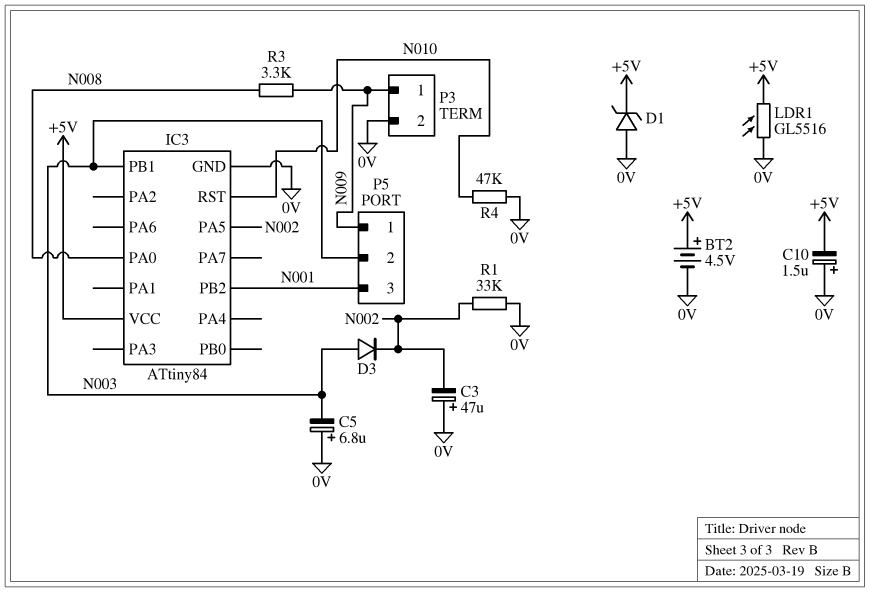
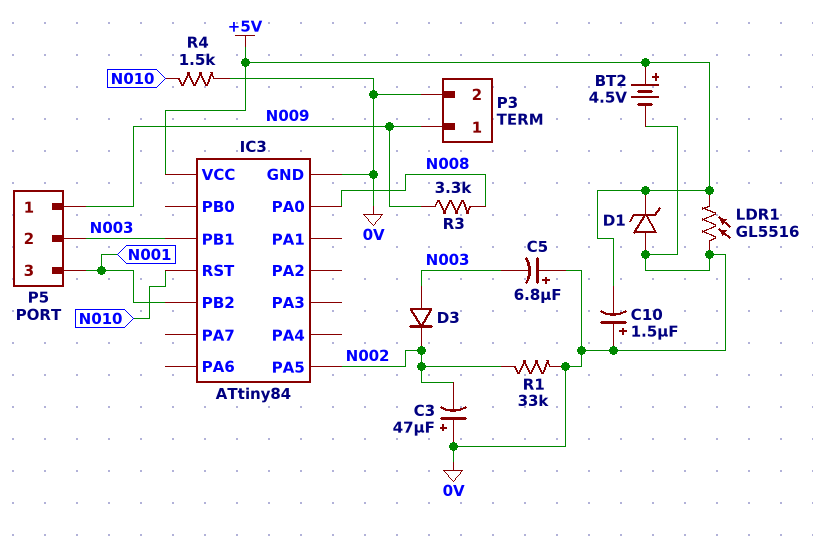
R4: 47k (0V, N010) -> 1.5k (0V, N010)

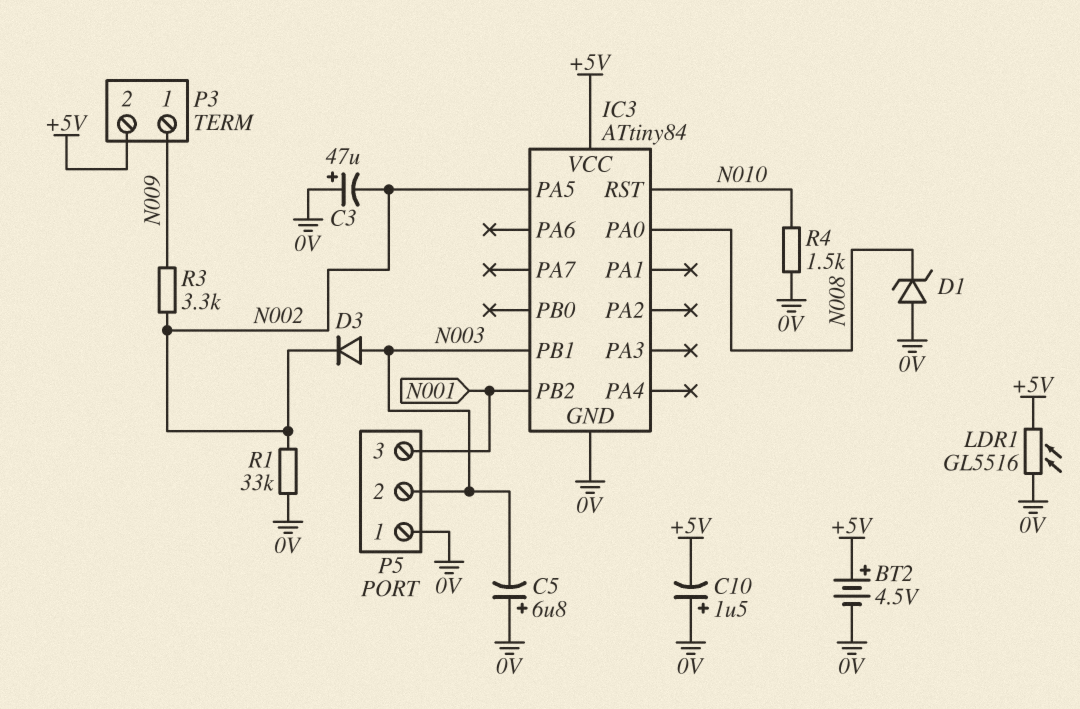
D1: zener (A 0V, K +5V) -> zener (A 0V, K N008)
P3 pin 2: 0V -> +5V
P5 pin 1: N009 -> 0V
R3: 3.3k (N008, N009) -> 3.3k (N002, N009)

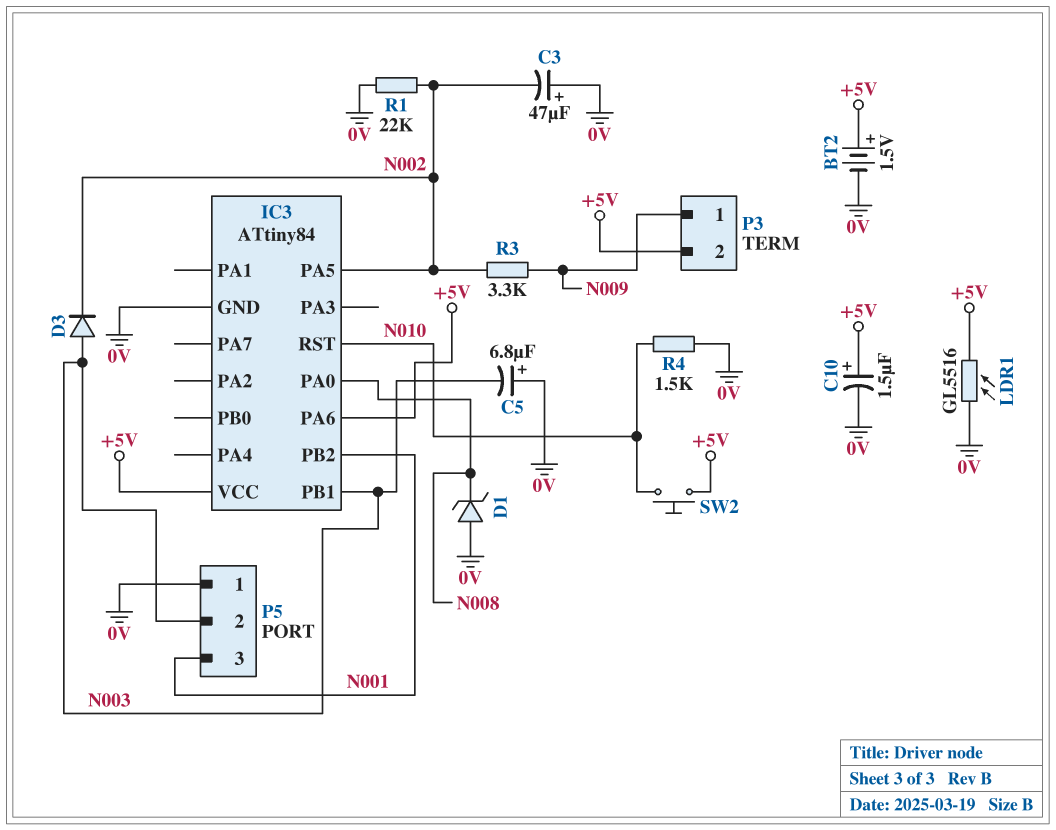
BT2: 4.5V (plus +5V, minus 0V) -> 1.5V (plus +5V, minus 0V)
C10: 1.5uF (plus 0V, minus +5V) -> 1.5uF (plus +5V, minus 0V)
IC3 pin PA6: none -> +5V
R1: 33k (0V, N002) -> 22k (0V, N002)
SW2: none -> button (+5V, N010)

